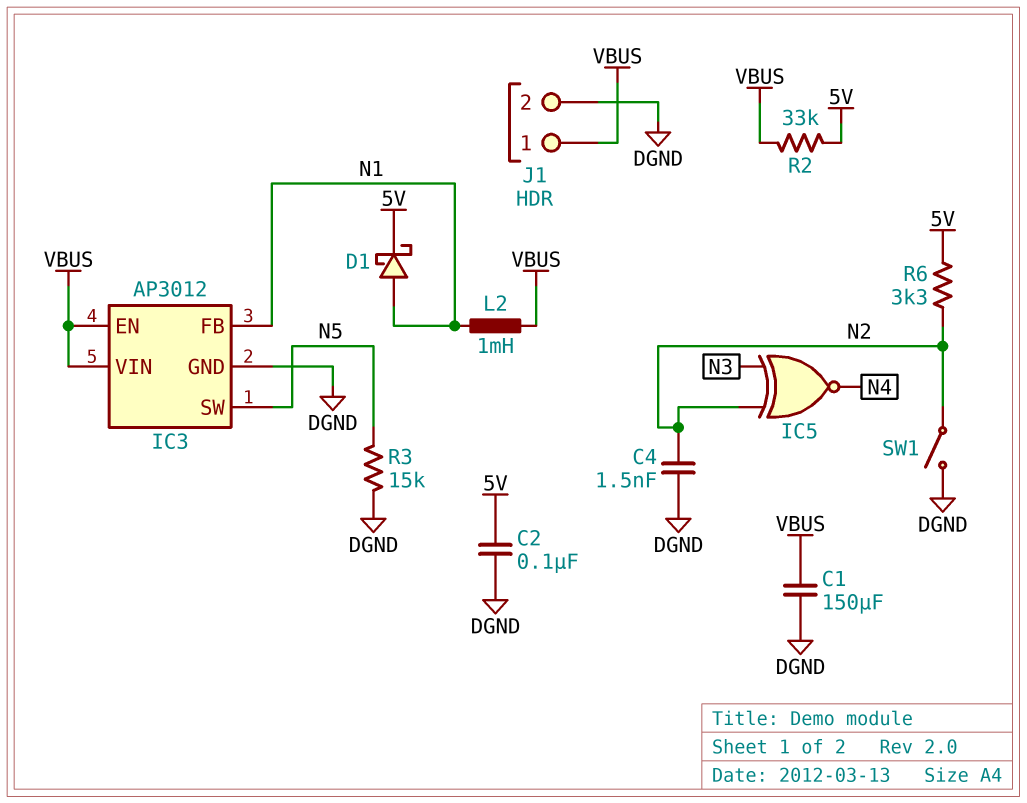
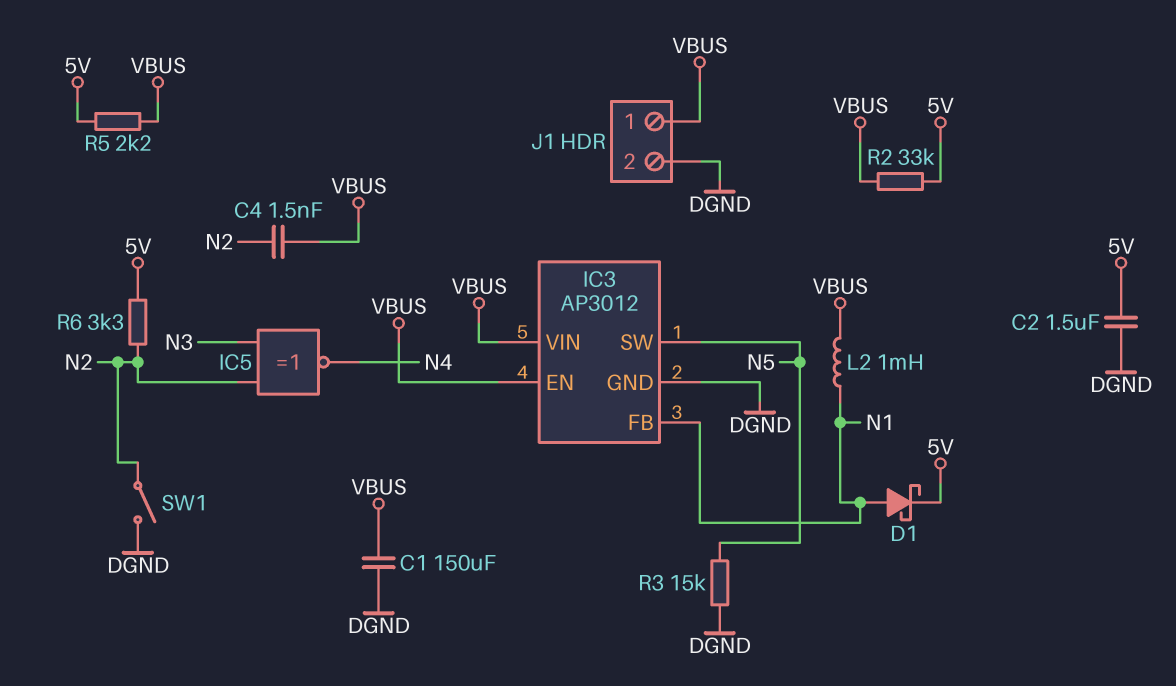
C2: 100nF (5V, DGND) -> 1.5uF (5V, DGND)
C4: 1.5nF (DGND, N2) -> 1.5nF (N2, VBUS)
R5: none -> 2.2k (5V, VBUS)

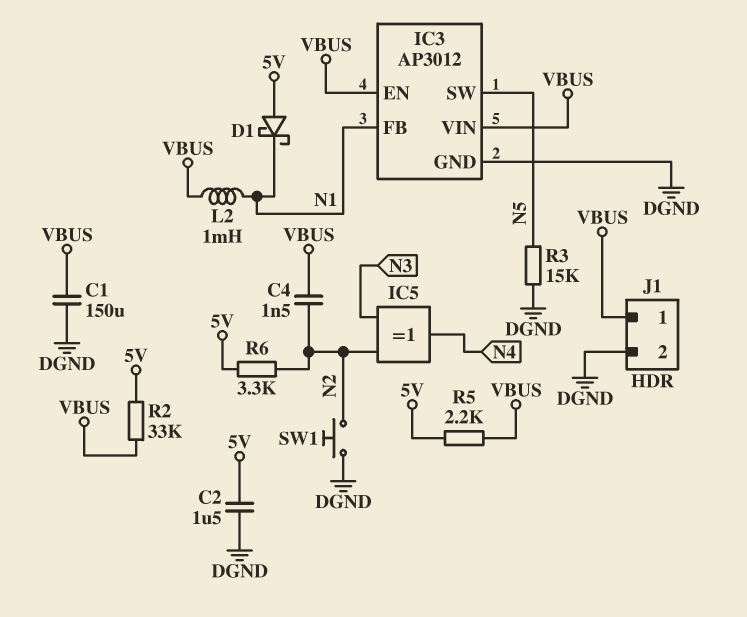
D1: schottky (A N1, K 5V) -> schottky (A 5V, K N1)
IC5: XNOR (in N2, in N3, out N4) -> XOR (in N2, in N3, out N4)
SW1: switch (DGND, N2) -> button (DGND, N2)

